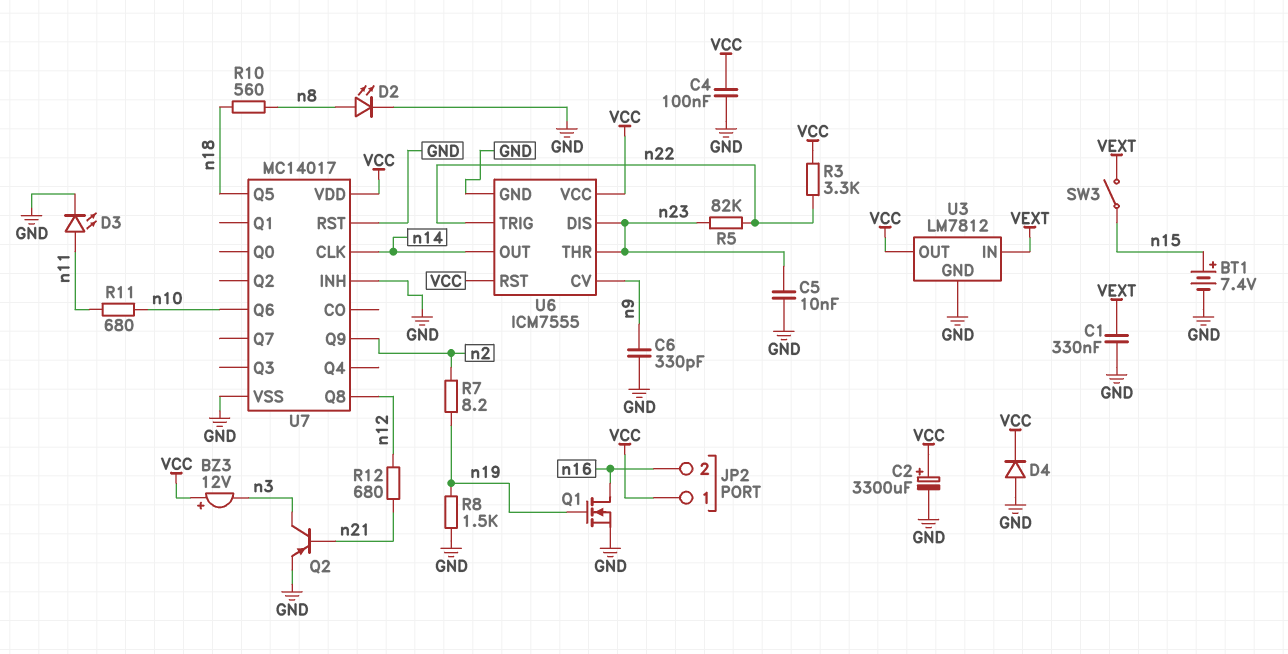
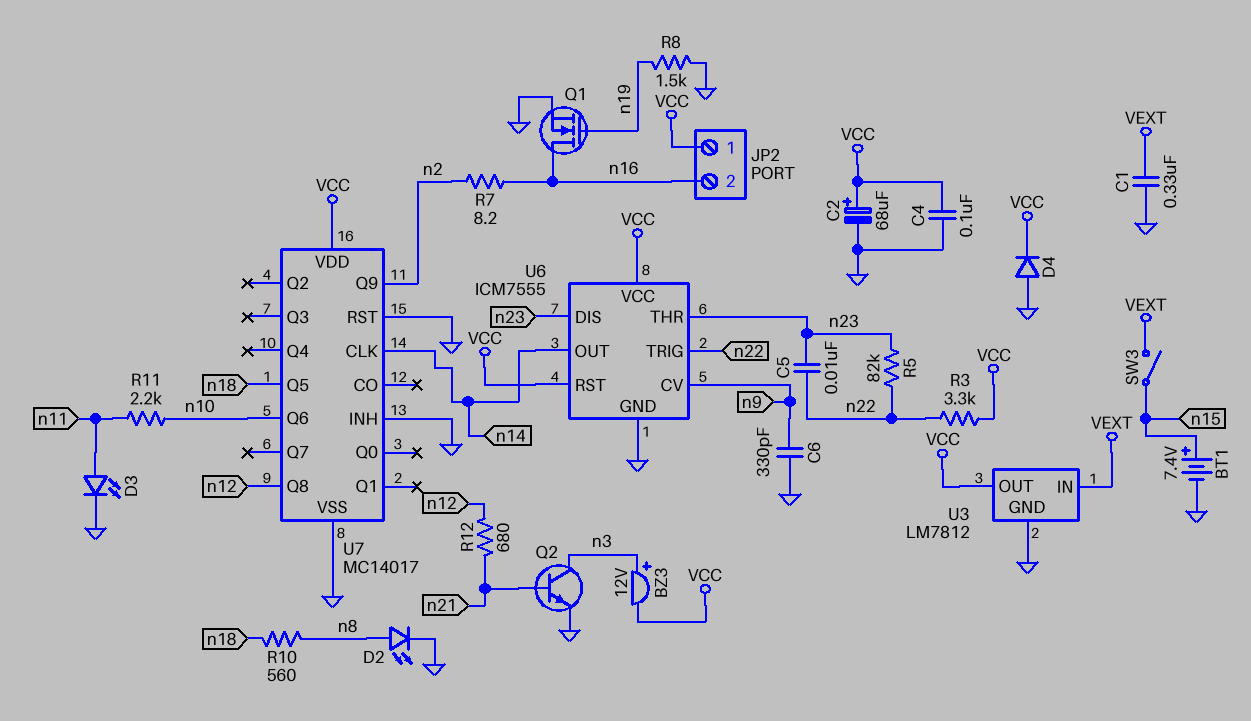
BZ3: buzzer 12V (plus VCC, minus n3) -> buzzer 12V (plus n3, minus VCC)
C2: 3300uF (plus VCC, minus GND) -> 68uF (plus VCC, minus GND)
C5: 10nF (GND, n23) -> 10nF (n22, n23)
Q2: PNP (B n21, C n3, E GND) -> NPN (B n21, C n3, E GND)
R7: 8.2 (n2, n19) -> 8.2 (n2, n16)
R11: 680 (n10, n11) -> 2.2k (n10, n11)

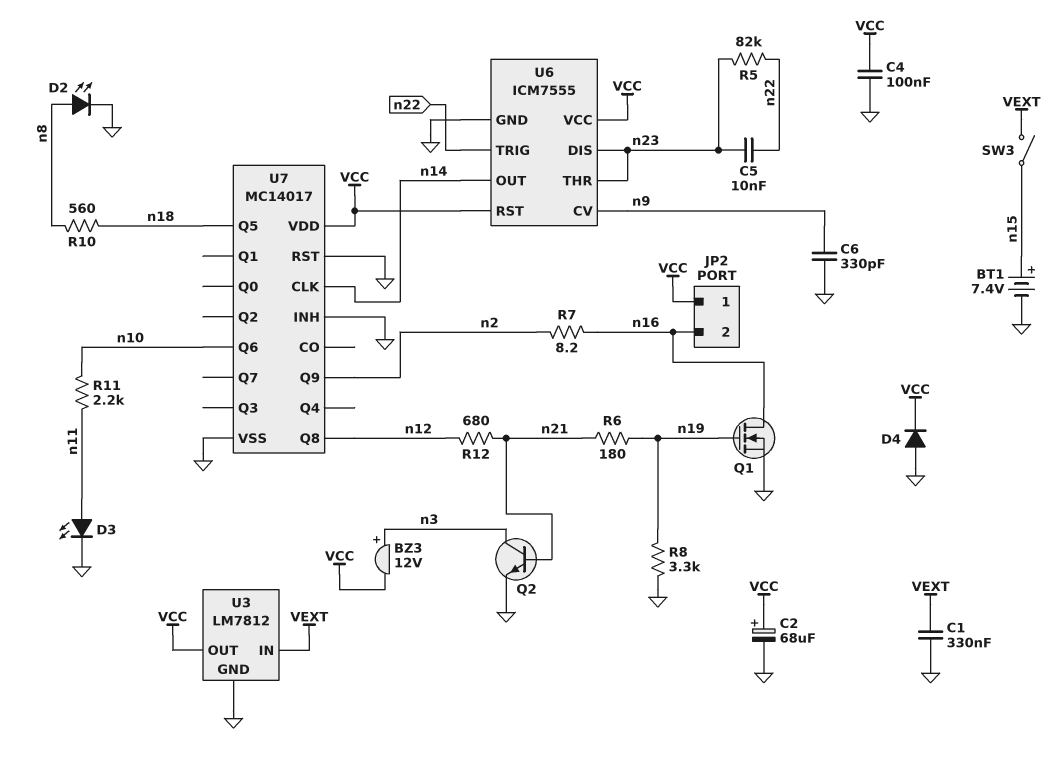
R3: 3.3k (VCC, n22) -> none
R6: none -> 180 (n19, n21)
R8: 1.5k (GND, n19) -> 3.3k (GND, n19)

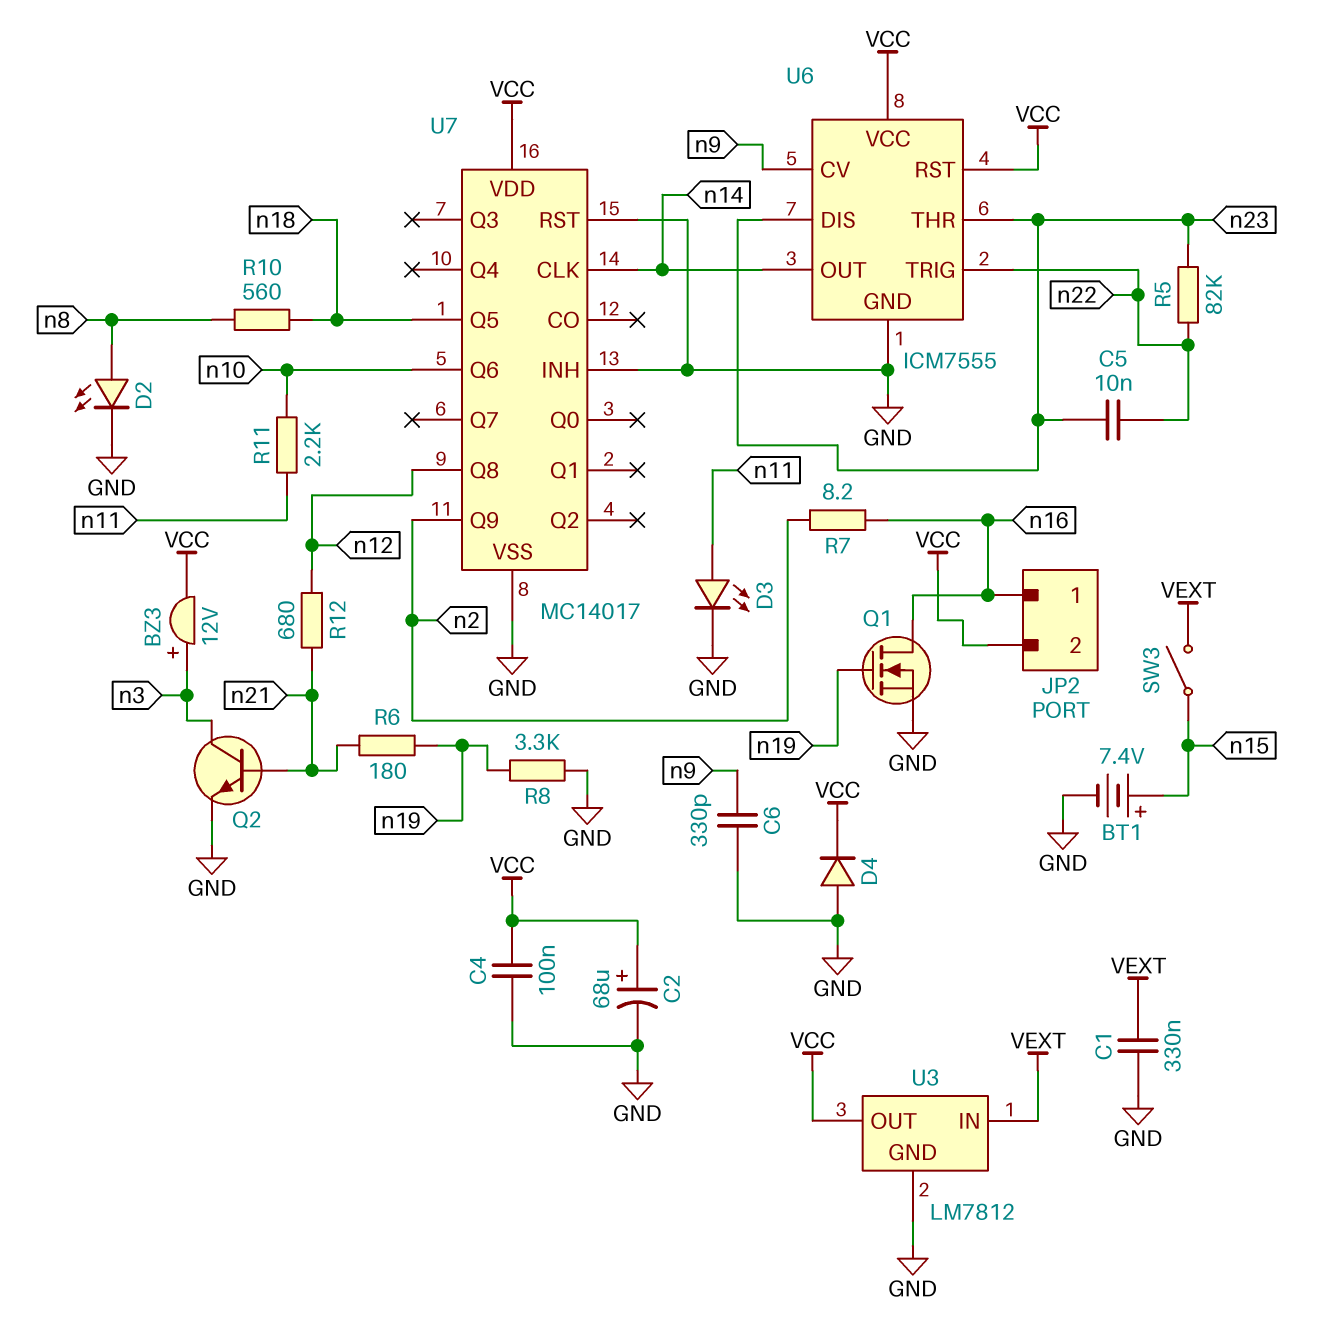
JP2 pin 1: VCC -> n16
JP2 pin 2: n16 -> VCC

